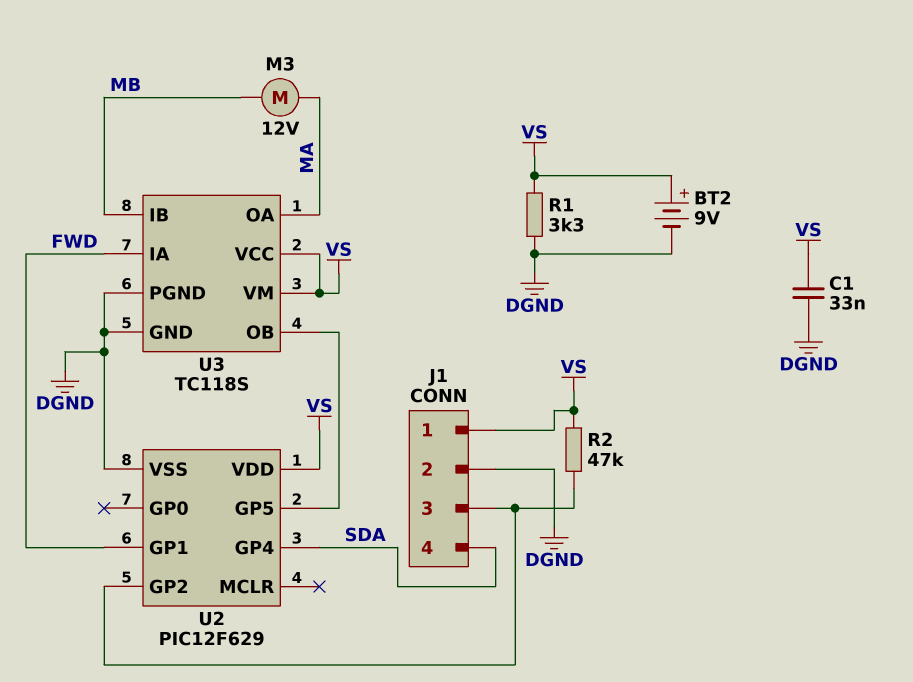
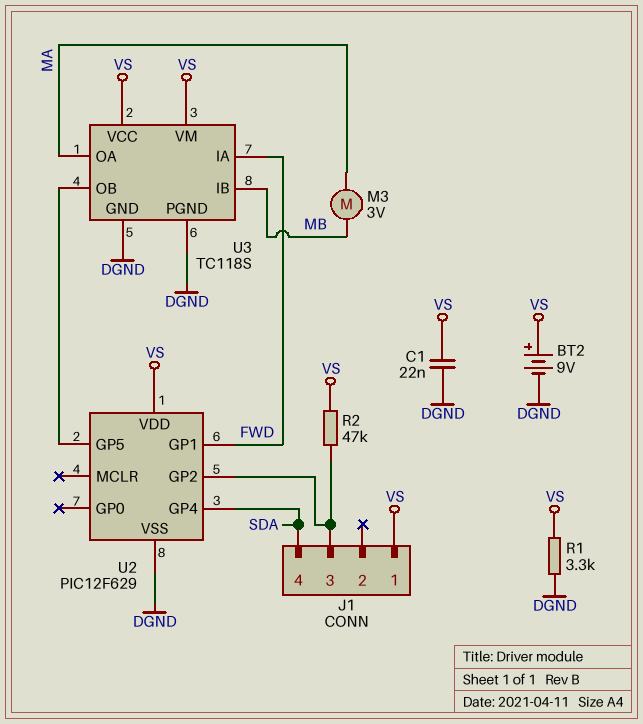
C1: 33nF (DGND, VS) -> 22nF (DGND, VS)
J1 pin 2: DGND -> none
M3: motor 12V (MA, MB) -> motor 3V (MA, MB)

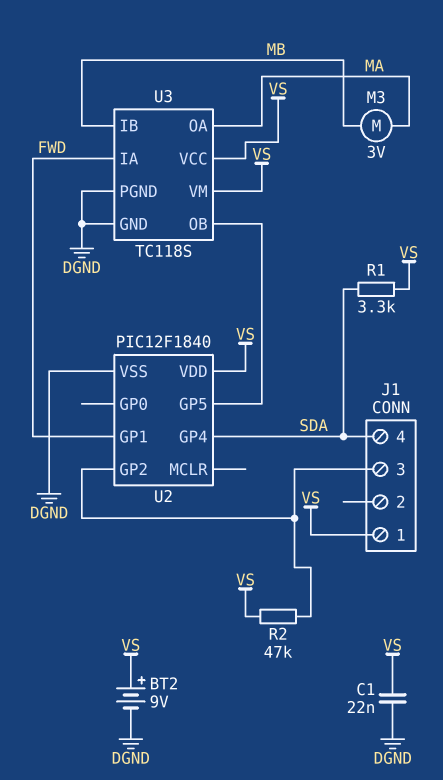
R1: 3.3k (DGND, VS) -> 3.3k (SDA, VS)
U2: PIC12F629 -> PIC12F1840

